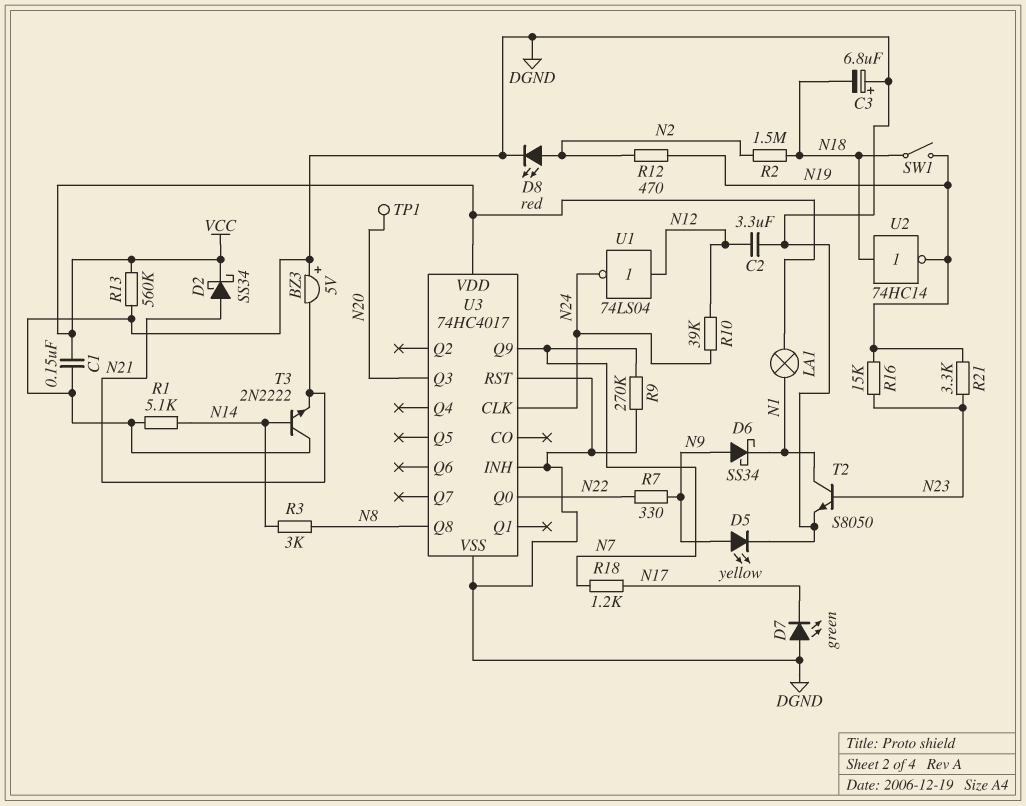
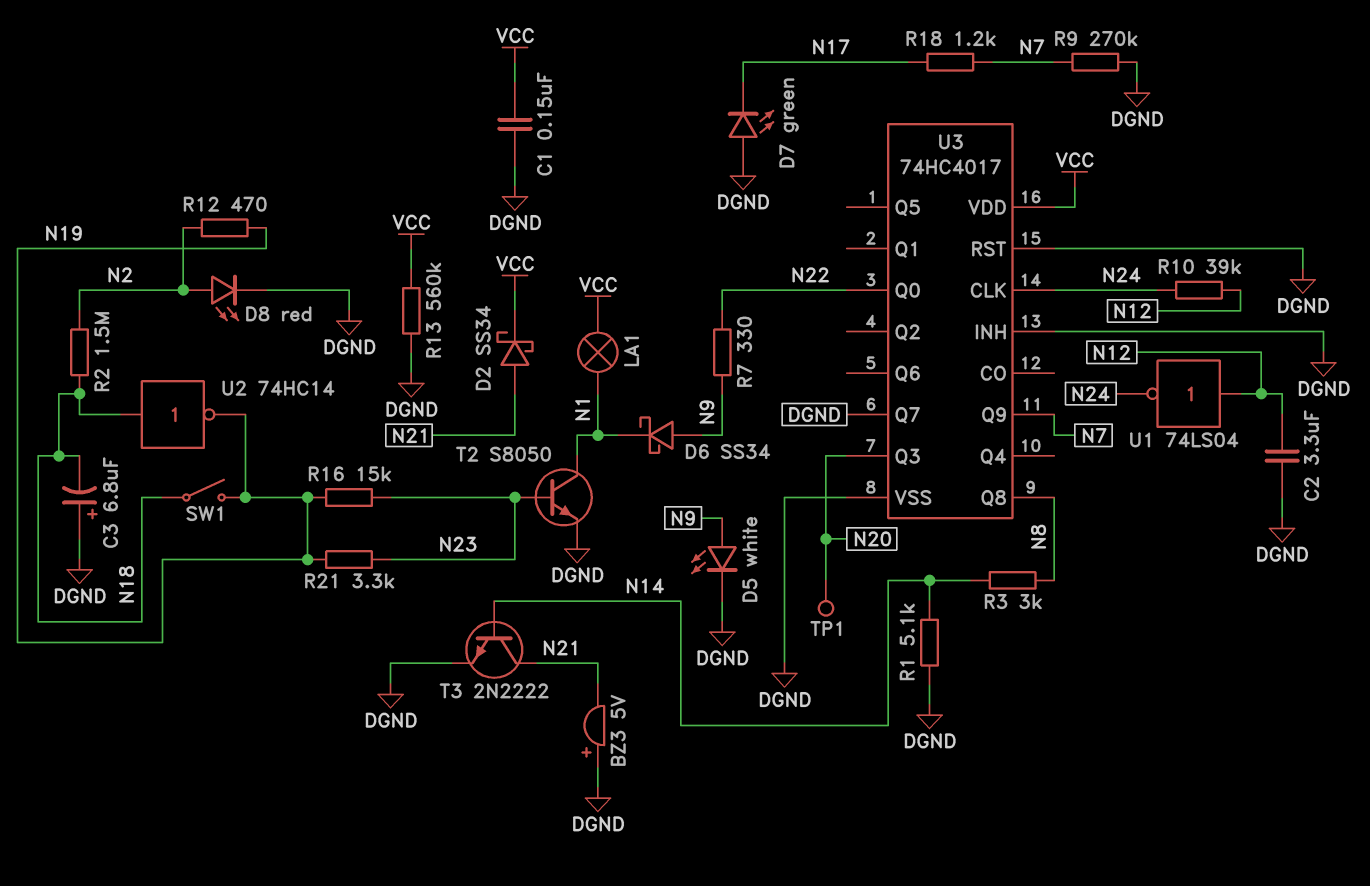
D5: LED yellow (A N9, K DGND) -> LED white (A N9, K DGND)
T3: NPN 2N2222 (B N14, C DGND, E N21) -> NPN 2N2222 (B N14, C N21, E DGND)
U3 pin Q7: none -> DGND

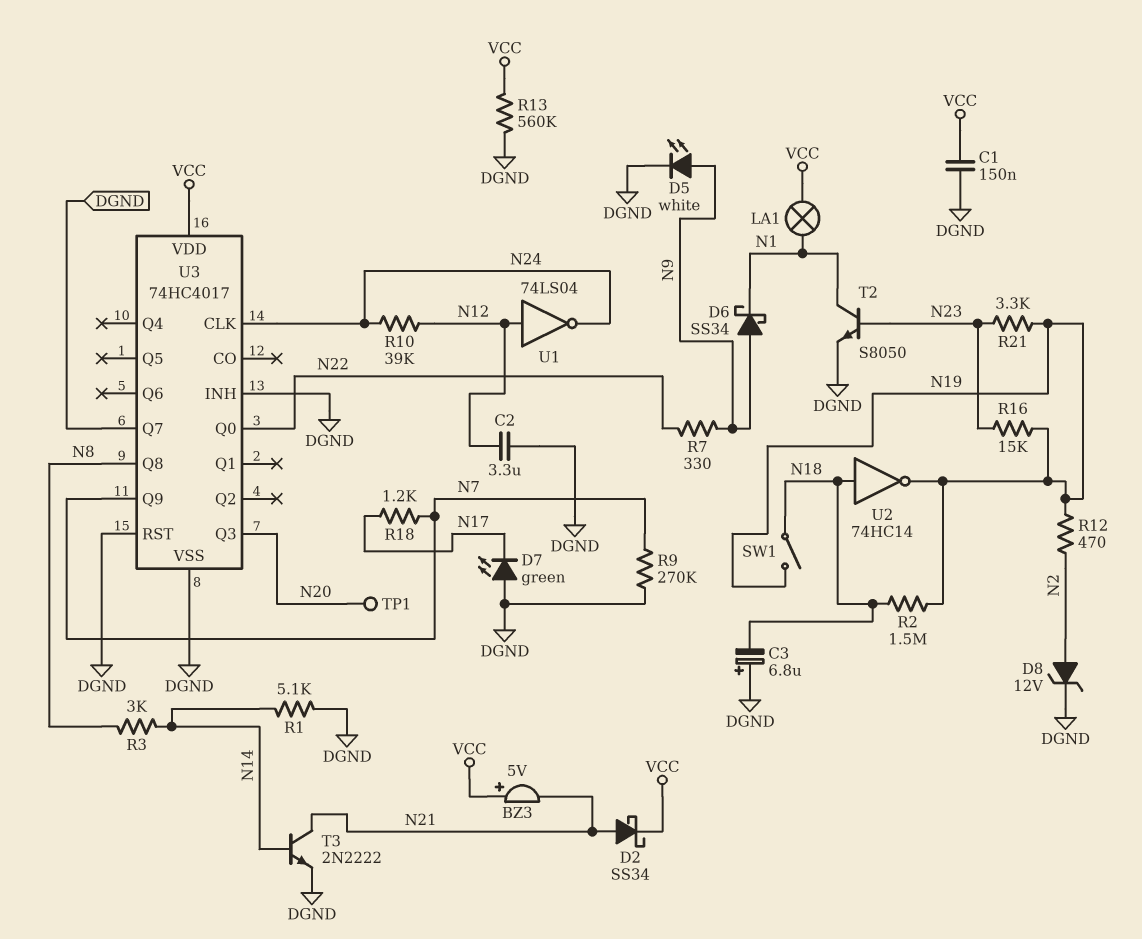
BZ3: buzzer 5V (plus DGND, minus N21) -> buzzer 5V (plus VCC, minus N21)
D8: LED red (A N2, K DGND) -> zener 12V (A N2, K DGND)
R2: 1.5M (N2, N18) -> 1.5M (N18, N19)

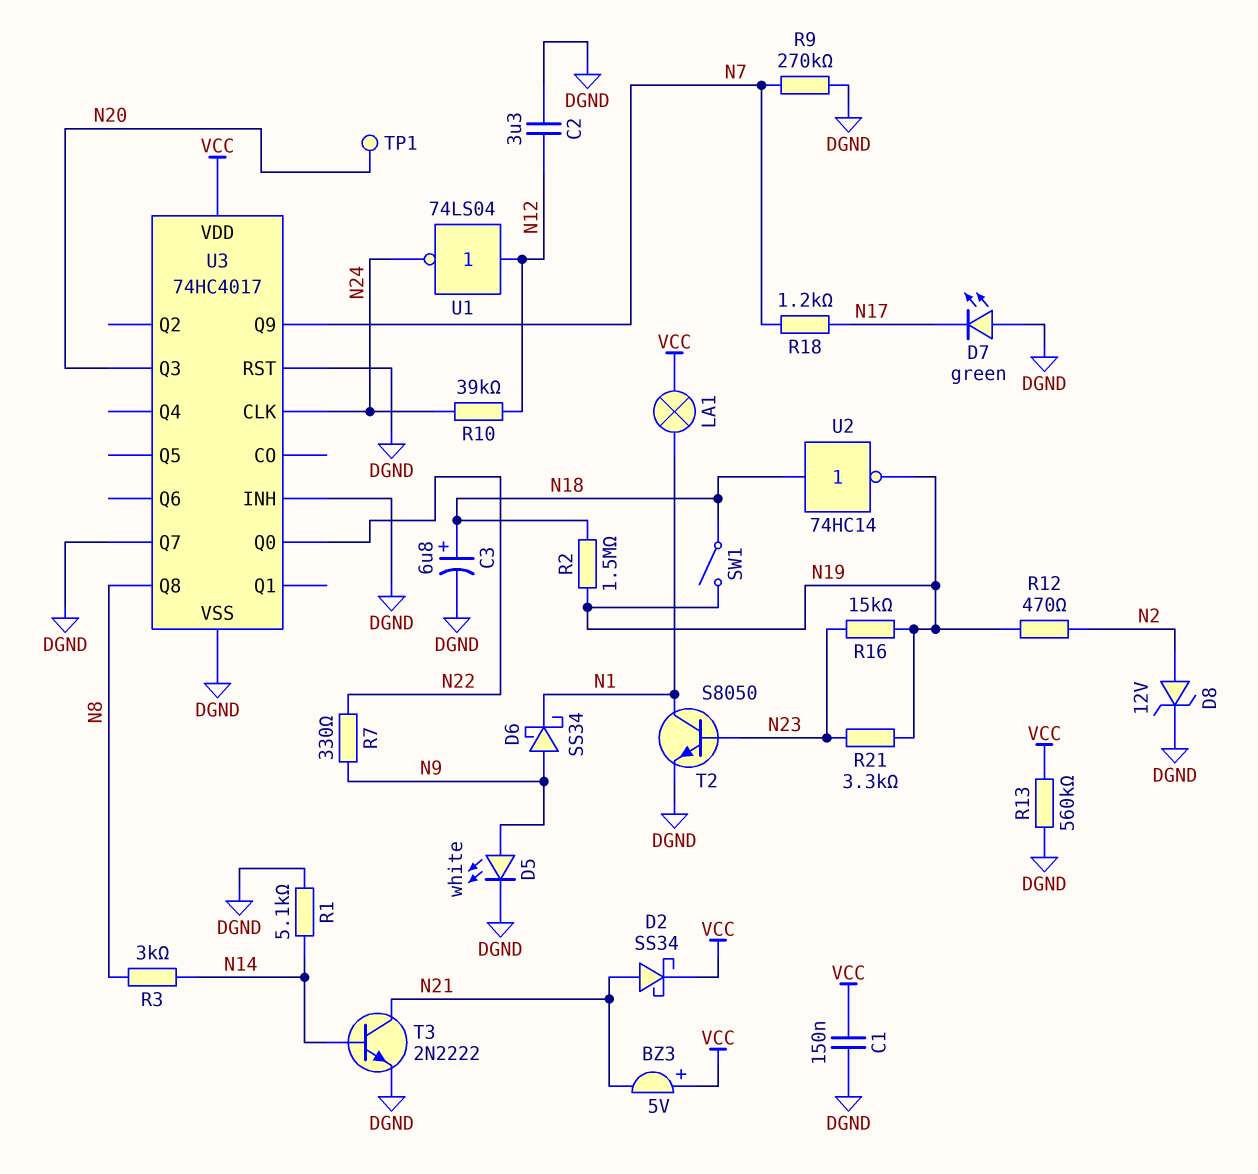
C3: 6.8uF (plus DGND, minus N18) -> 6.8uF (plus N18, minus DGND)

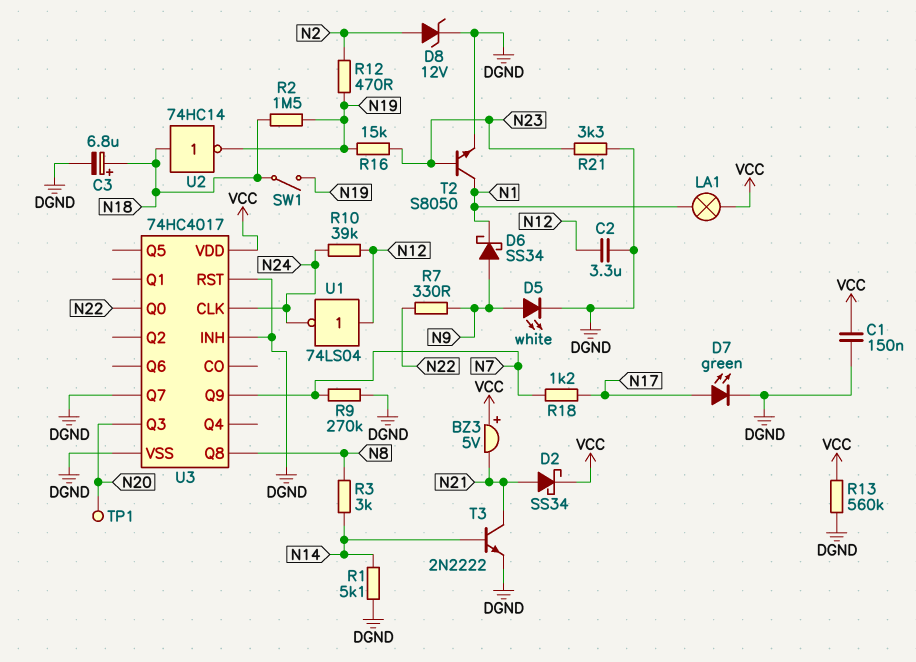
D7: LED green (A DGND, K N17) -> LED green (A N17, K DGND)
R21: 3.3k (N19, N23) -> 3.3k (DGND, N23)

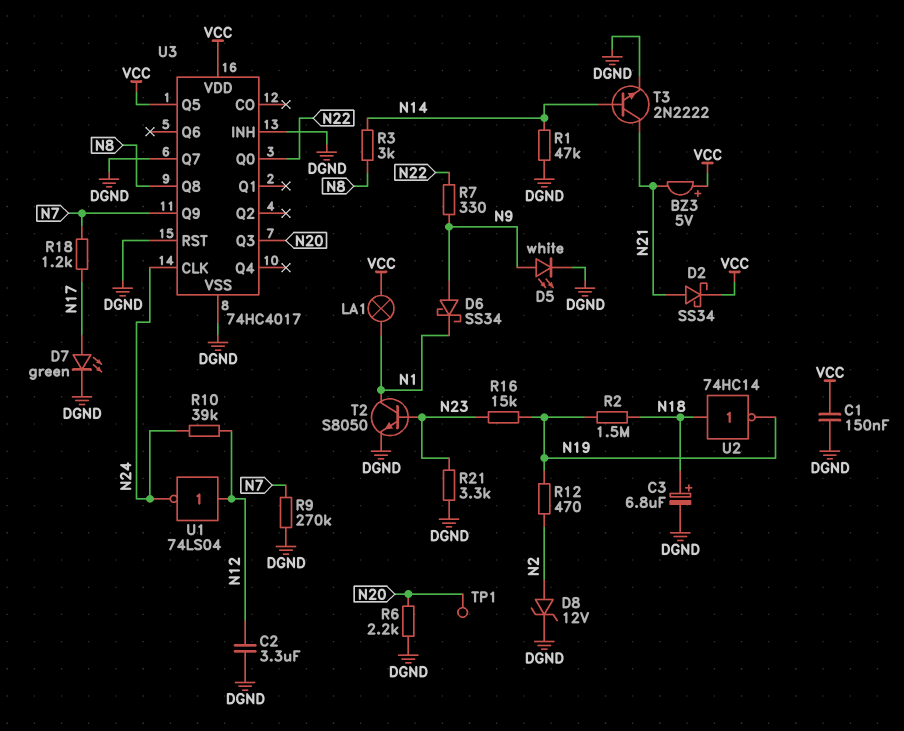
R1: 5.1k (DGND, N14) -> 47k (DGND, N14)
R6: none -> 2.2k (DGND, N20)
R13: 560k (DGND, VCC) -> none
SW1: switch (N18, N19) -> none
U3 pin Q5: none -> VCC

